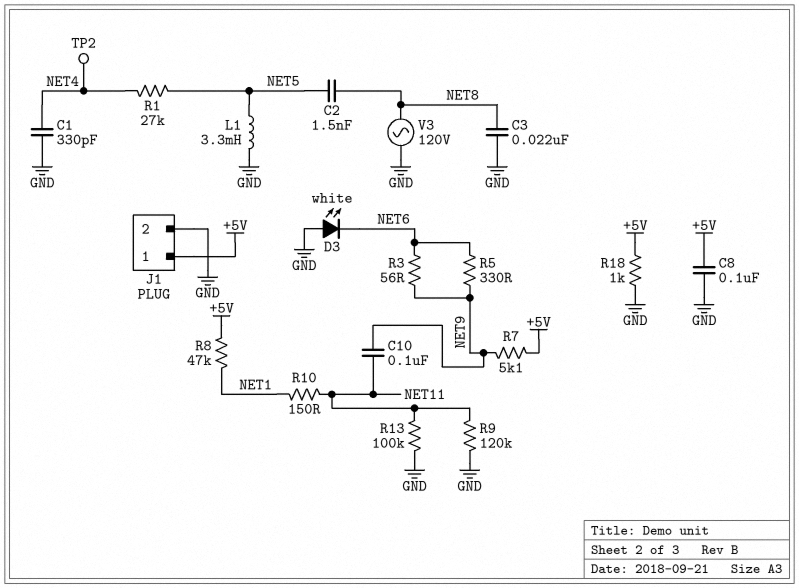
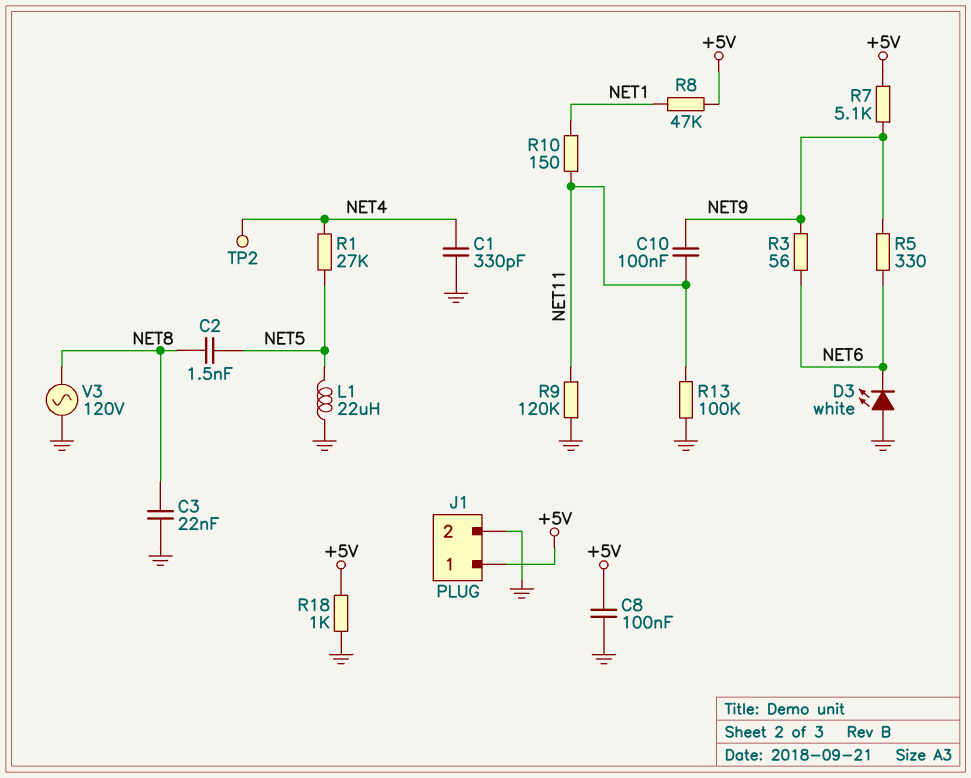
L1: 3.3mH (GND, NET5) -> 22uH (GND, NET5)

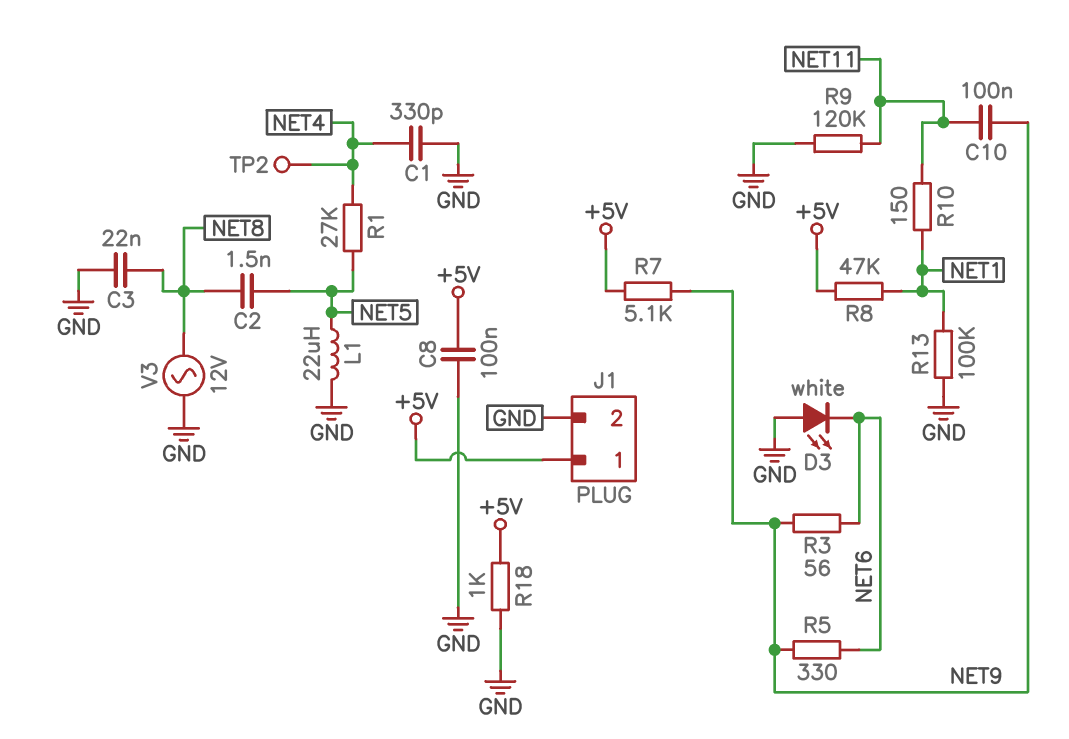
R13: 100k (GND, NET11) -> 100k (GND, NET1)
V3: AC 120V (GND, NET8) -> AC 12V (GND, NET8)

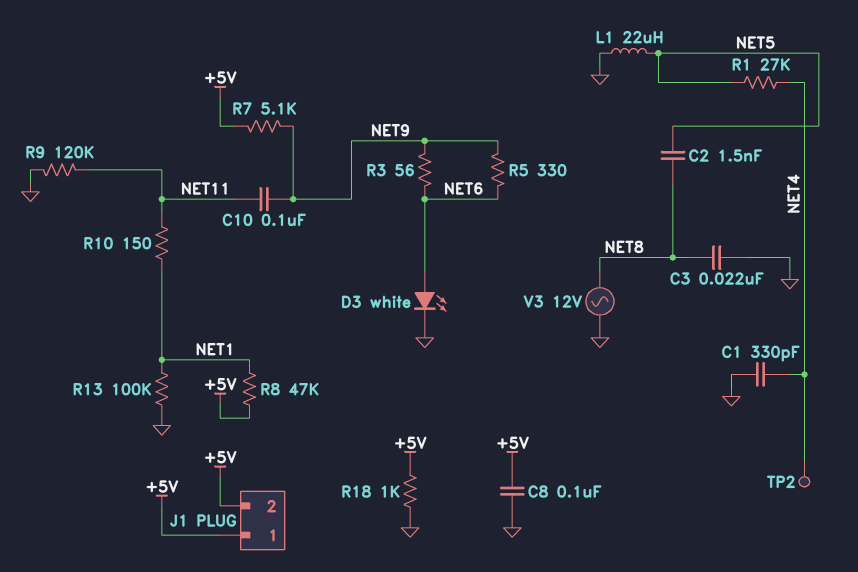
D3: LED white (A GND, K NET6) -> LED white (A NET6, K GND)
J1 pin 2: GND -> +5V

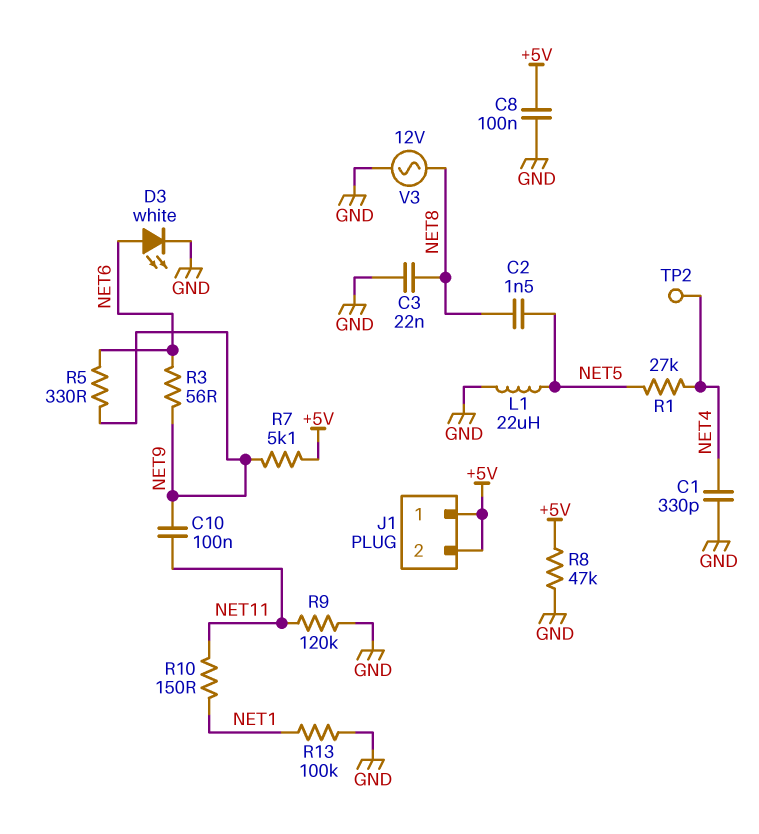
R8: 47k (+5V, NET1) -> 47k (+5V, GND)
R18: 1k (+5V, GND) -> none

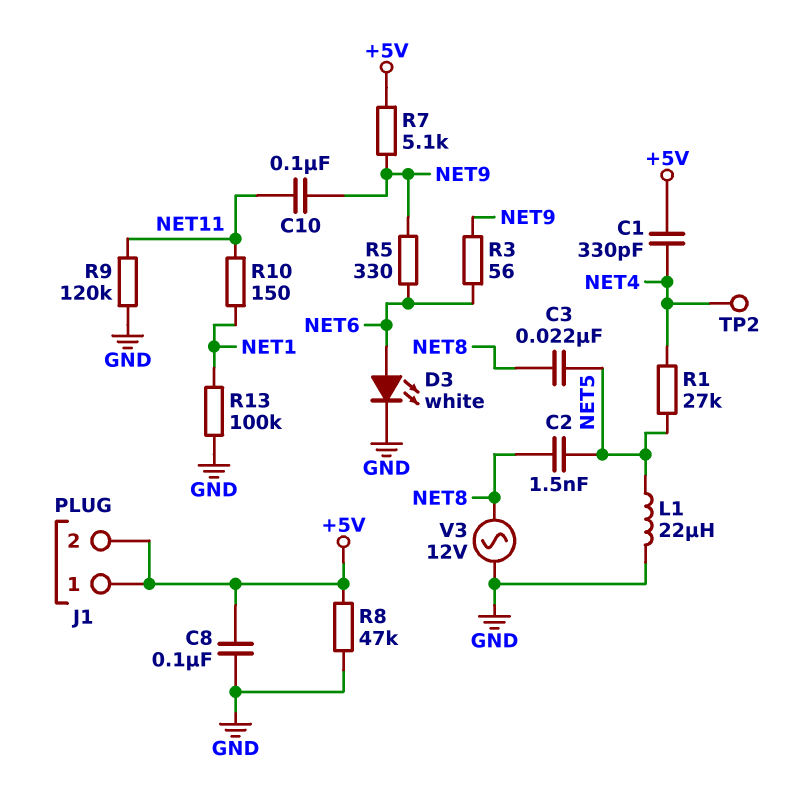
C1: 330pF (GND, NET4) -> 330pF (+5V, NET4)
C3: 22nF (GND, NET8) -> 22nF (NET5, NET8)

